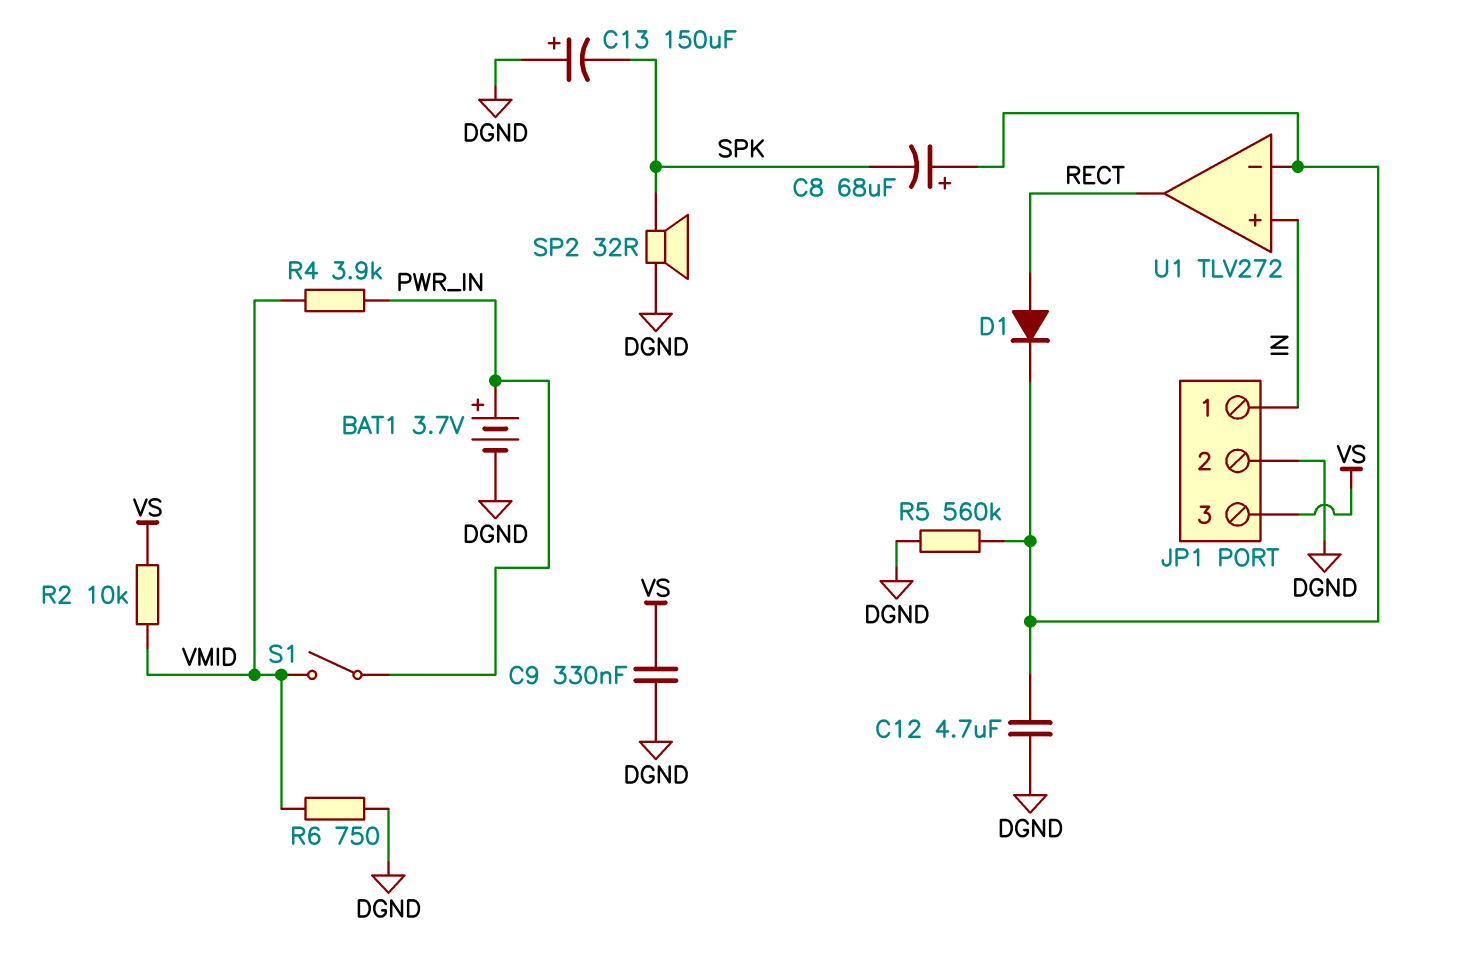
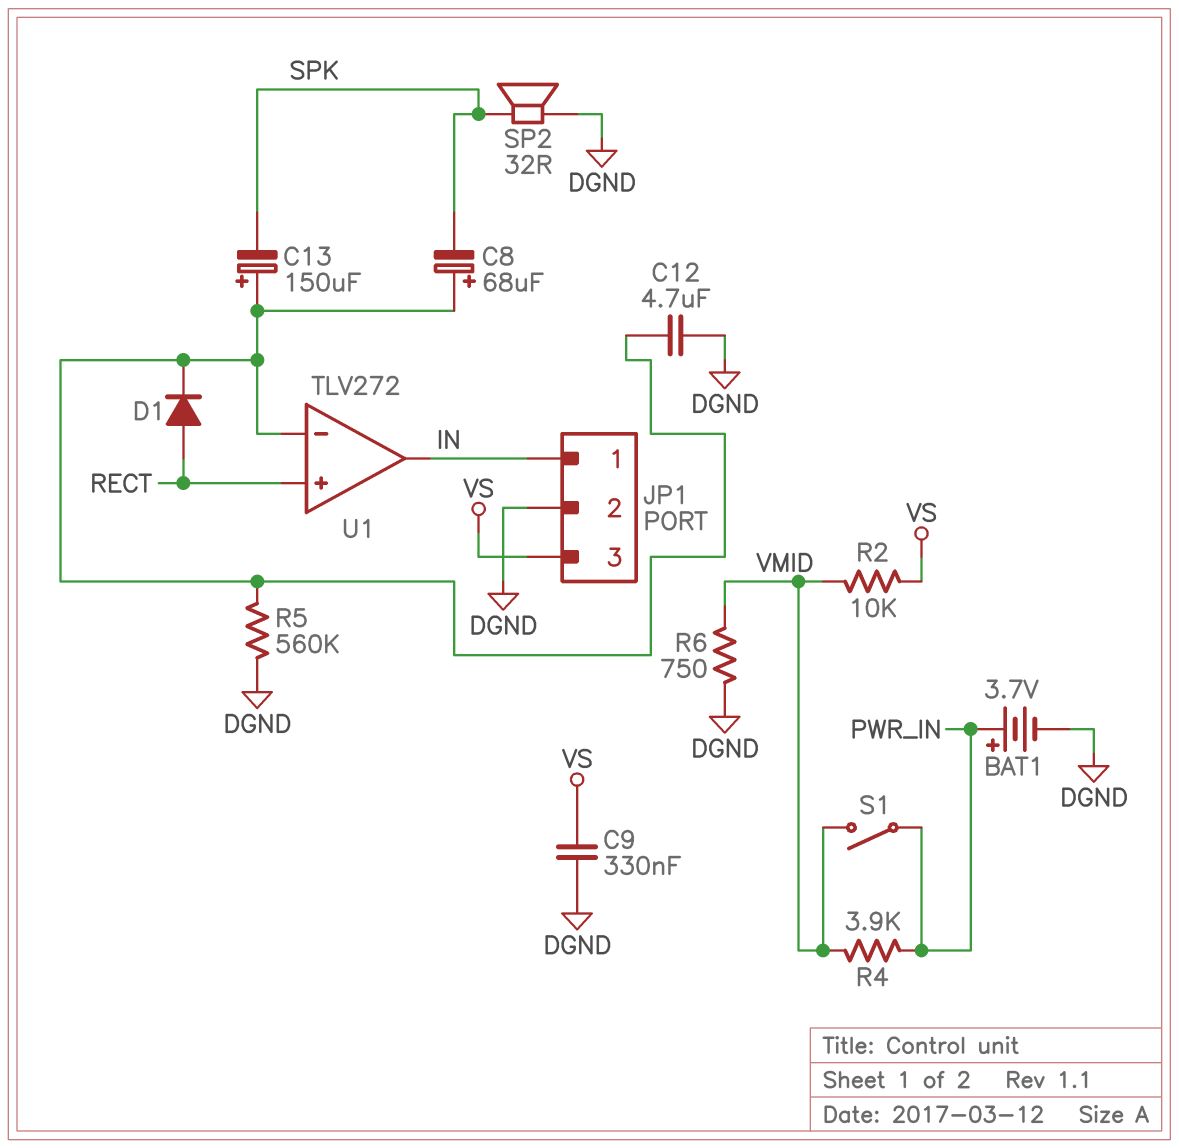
C13: 150uF (plus DGND, minus SPK) -> 150uF (plus U1/in-, minus SPK)
U1 pin in+: IN -> RECT
U1 pin out: RECT -> IN

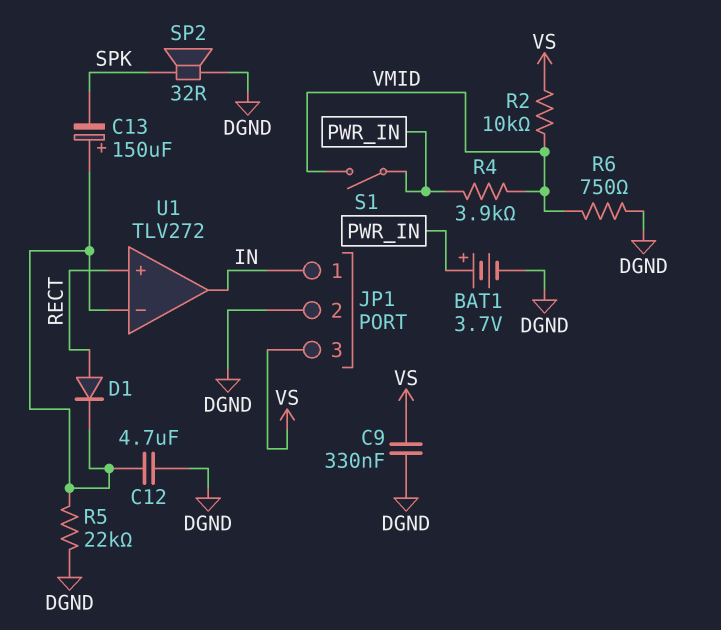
C8: 68uF (plus U1/in-, minus SPK) -> none
R5: 560k (DGND, U1/in-) -> 22k (DGND, U1/in-)

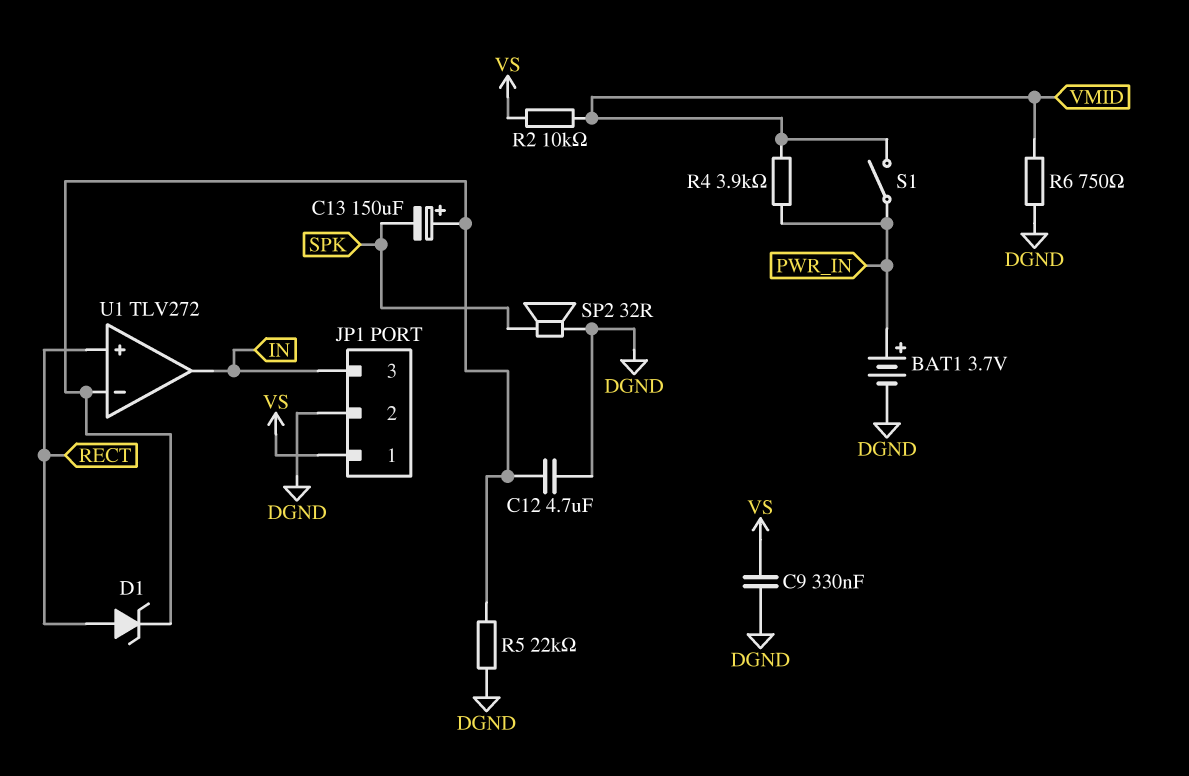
D1: diode (A RECT, K U1/in-) -> zener (A RECT, K U1/in-)
JP1 pin 1: IN -> VS
JP1 pin 3: VS -> IN

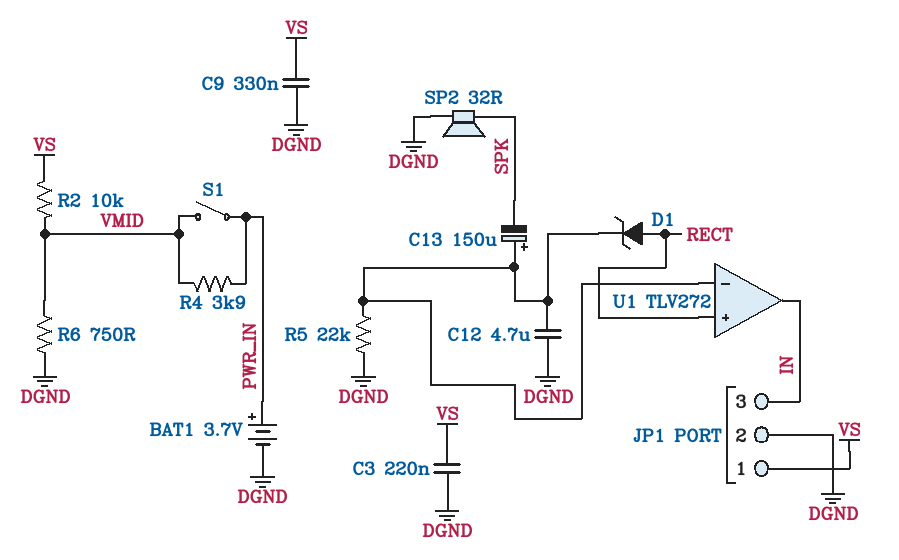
C3: none -> 220nF (DGND, VS)

